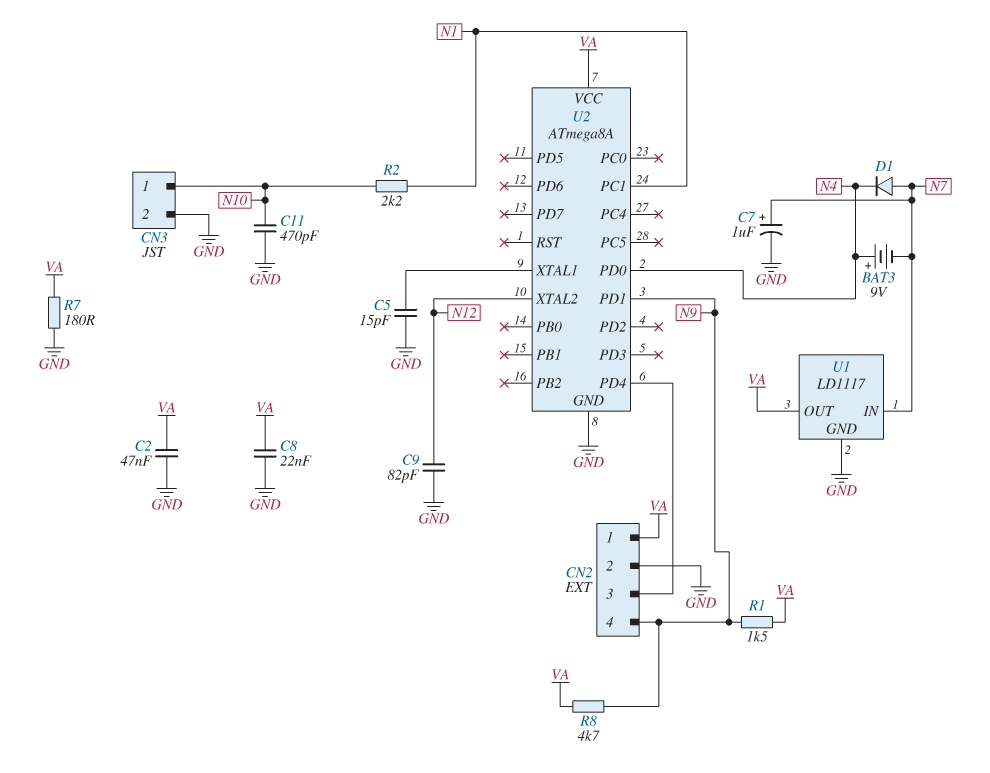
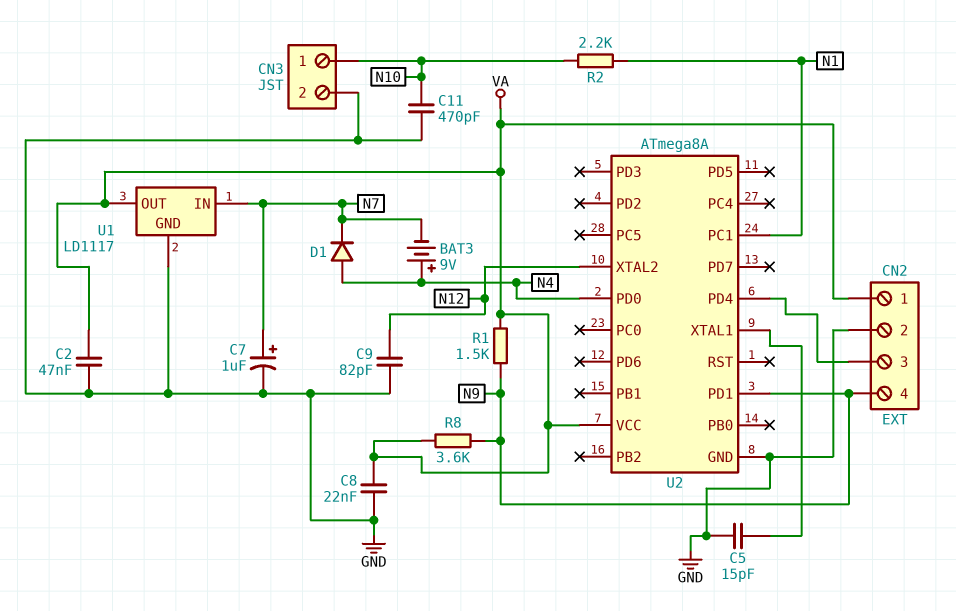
D1: diode (A N7, K N4) -> diode (A N4, K N7)
R7: 180 (GND, VA) -> none
R8: 4.7k (N9, VA) -> 3.6k (N9, VA)

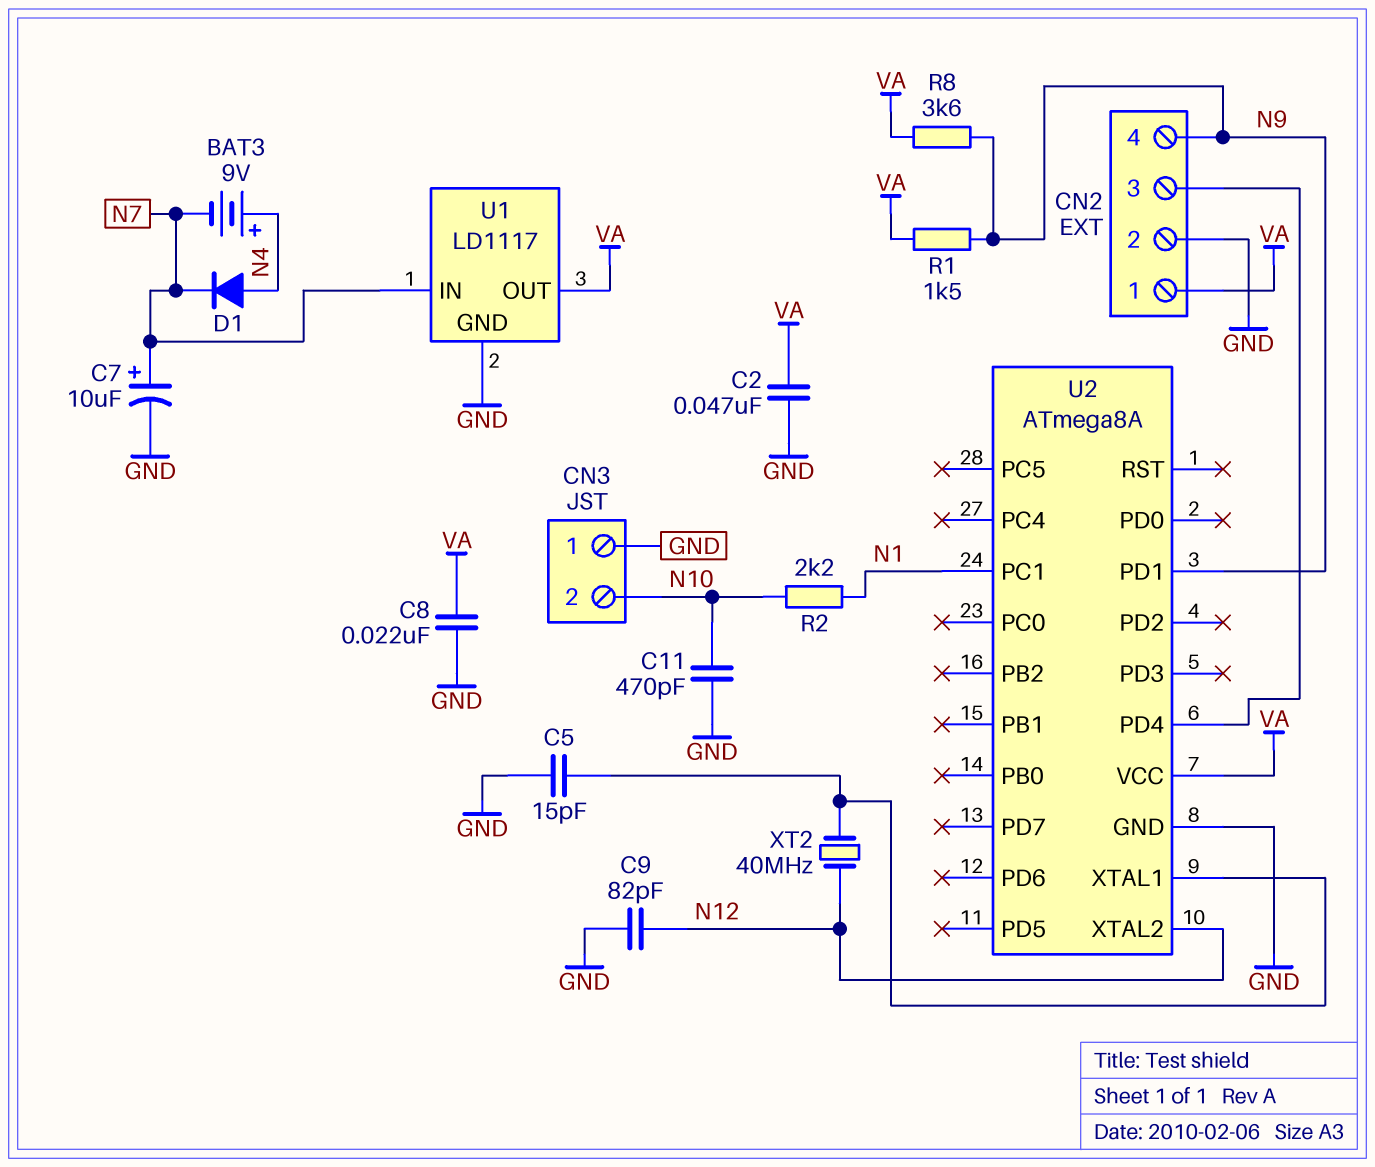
C7: 1uF (plus N7, minus GND) -> 10uF (plus N7, minus GND)
CN3 pin 1: N10 -> GND
CN3 pin 2: GND -> N10
U2 pin PD0: N4 -> none
XT2: none -> 40MHz (N12, U2/XTAL1)

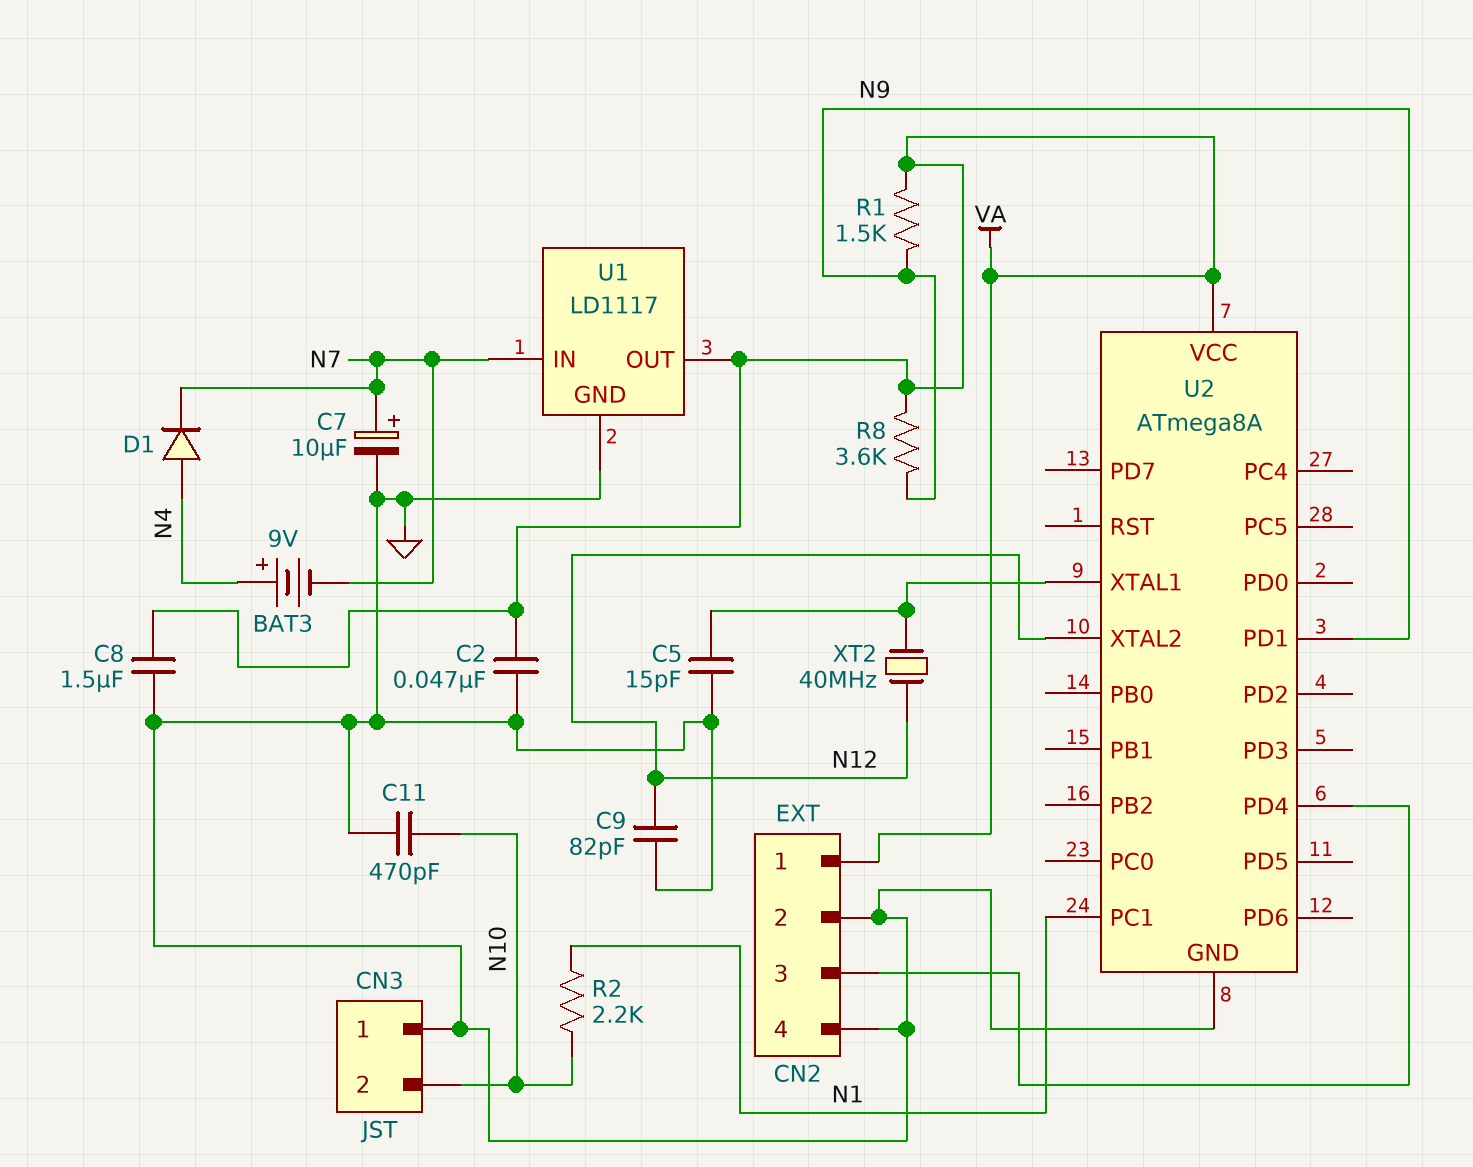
C8: 22nF (GND, VA) -> 1.5uF (GND, VA)
CN2 pin 4: N9 -> GND

